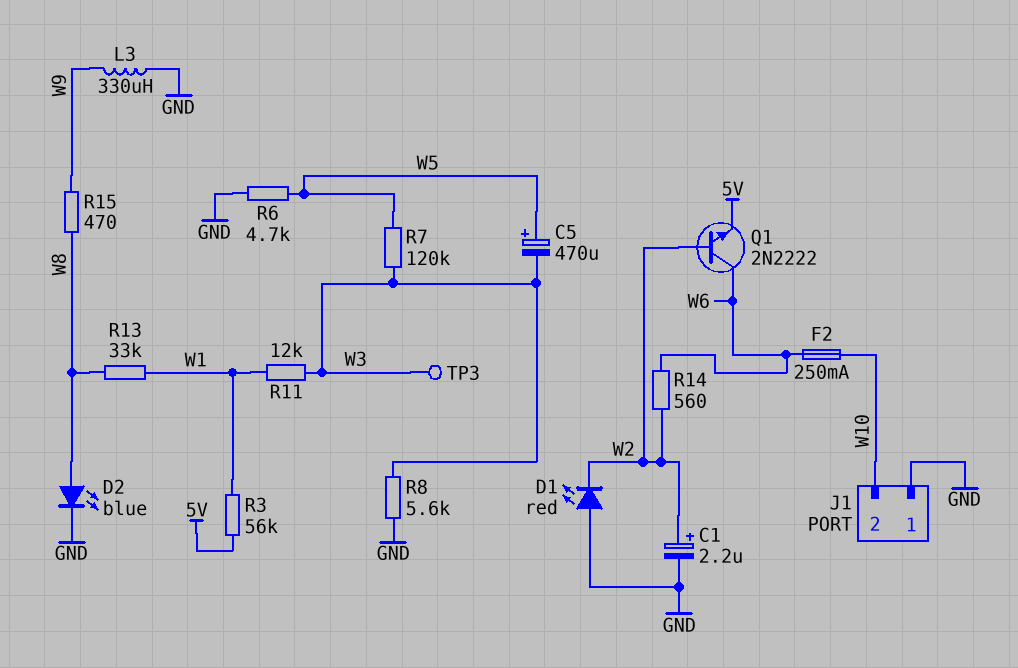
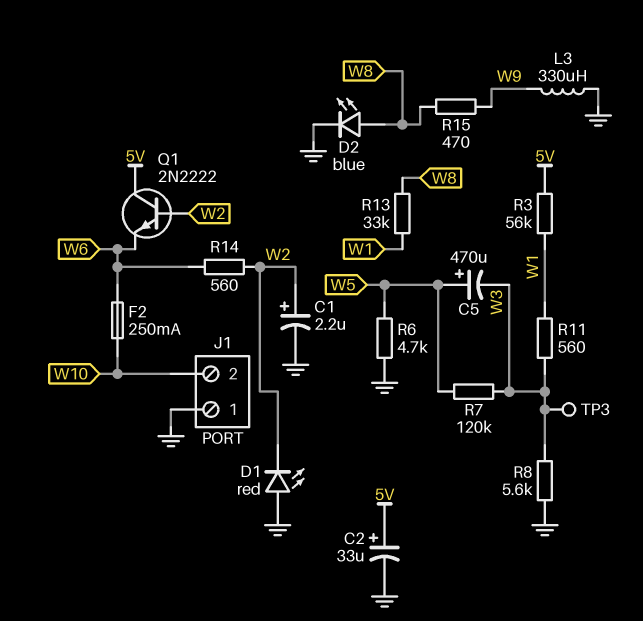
C2: none -> 33uF (plus 5V, minus GND)
Q1: NPN 2N2222 (B W2, C W6, E 5V) -> NPN 2N2222 (B W2, C 5V, E W6)
R11: 12k (W1, W3) -> 560 (W1, W3)

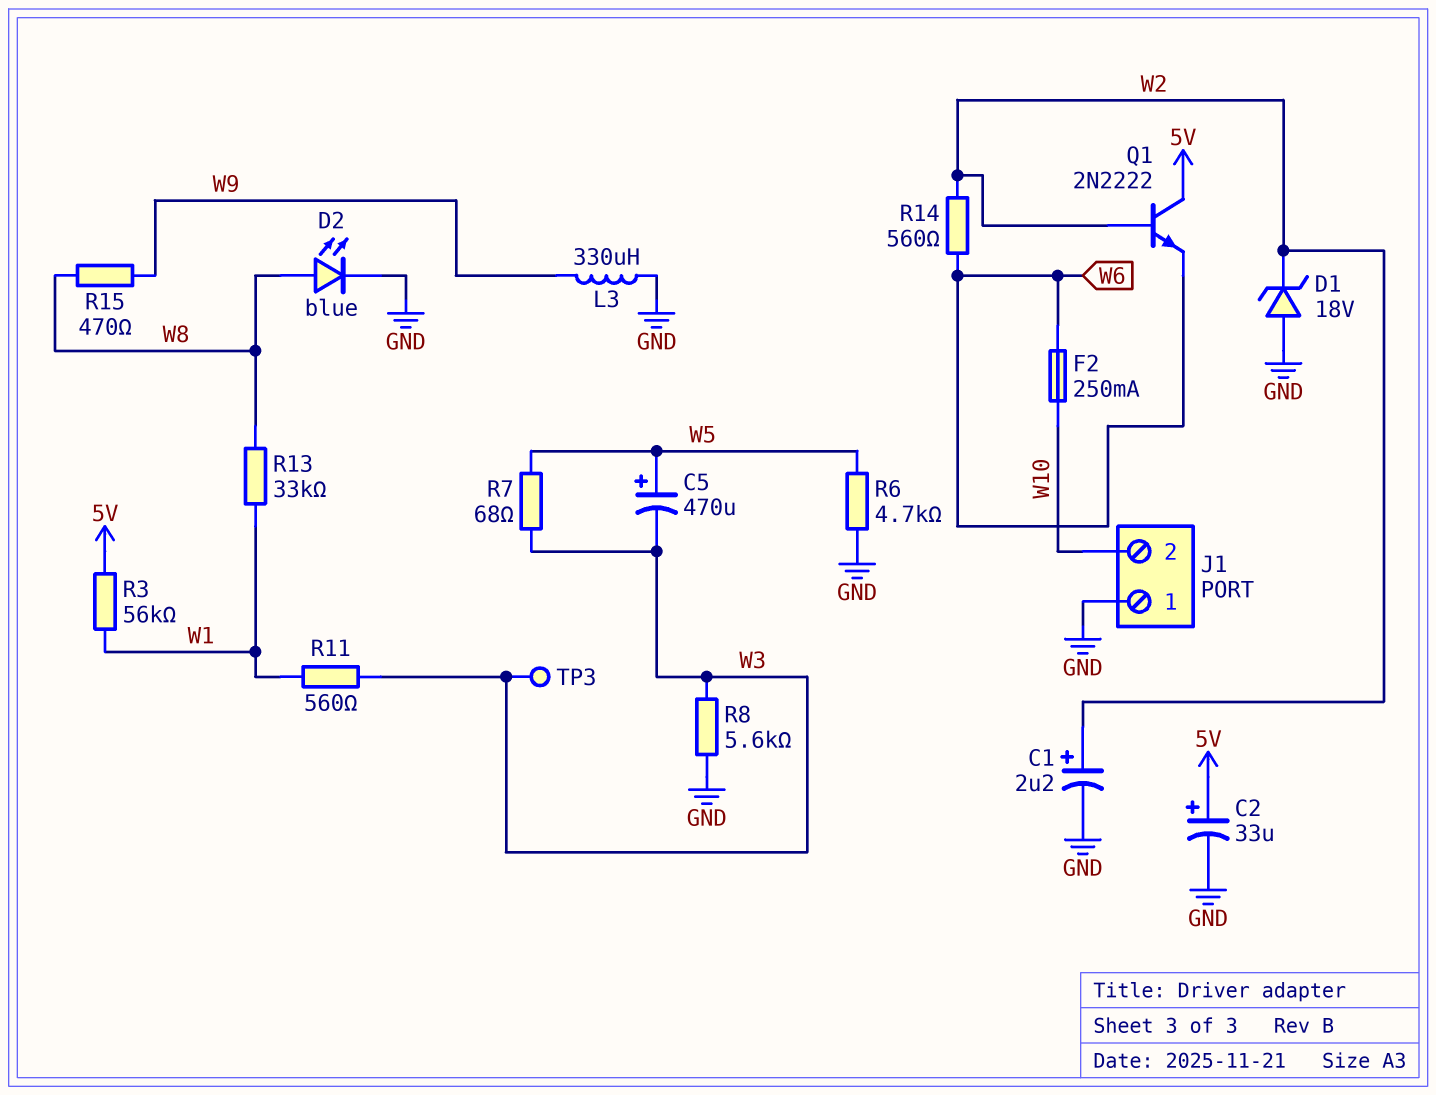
D1: LED red (A GND, K W2) -> zener 18V (A GND, K W2)
R7: 120k (W3, W5) -> 68 (W3, W5)

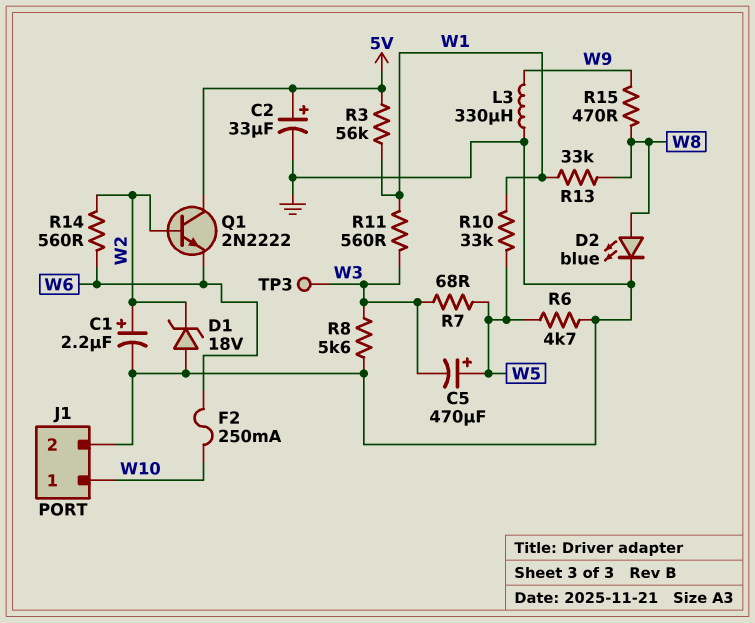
J1 pin 1: GND -> W10
J1 pin 2: W10 -> GND
R10: none -> 33k (W1, W5)

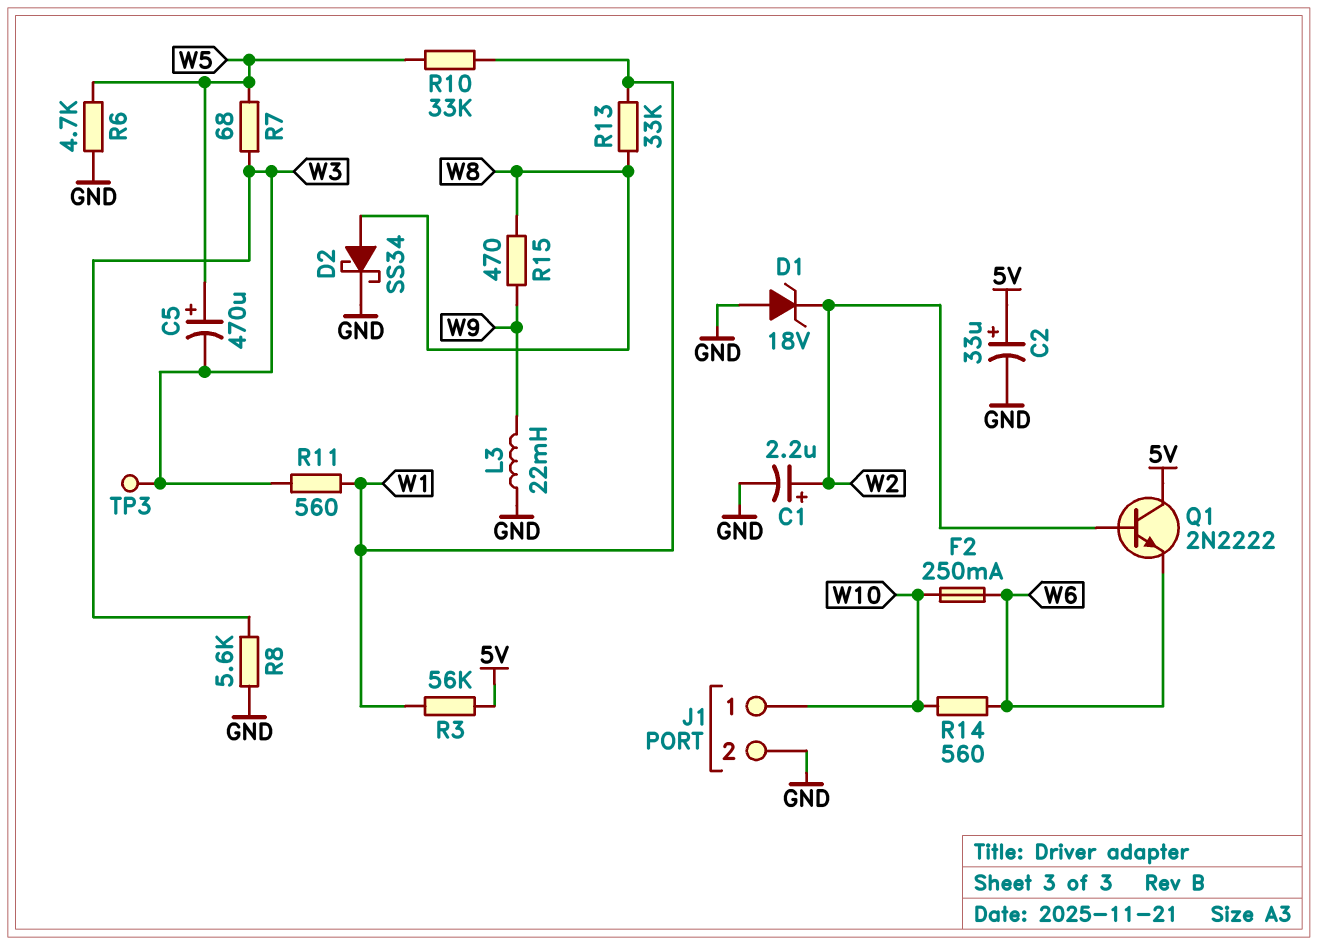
D2: LED blue (A W8, K GND) -> schottky SS34 (A W8, K GND)
L3: 330uH (GND, W9) -> 22mH (GND, W9)
R14: 560 (W2, W6) -> 560 (W6, W10)

